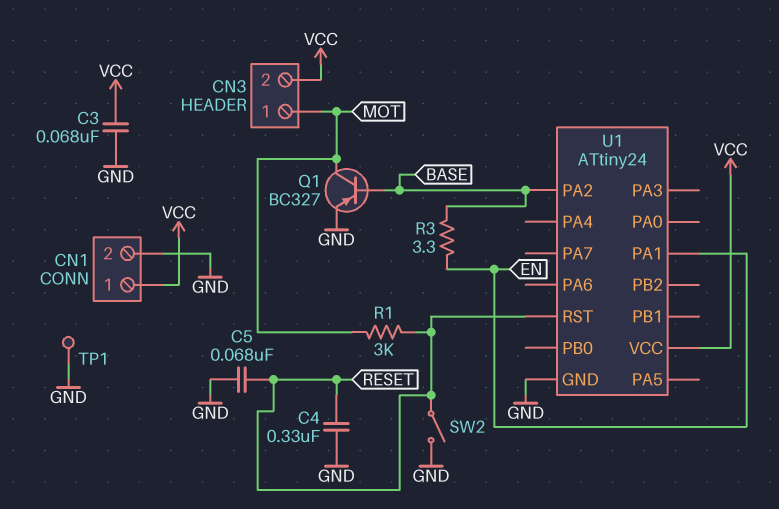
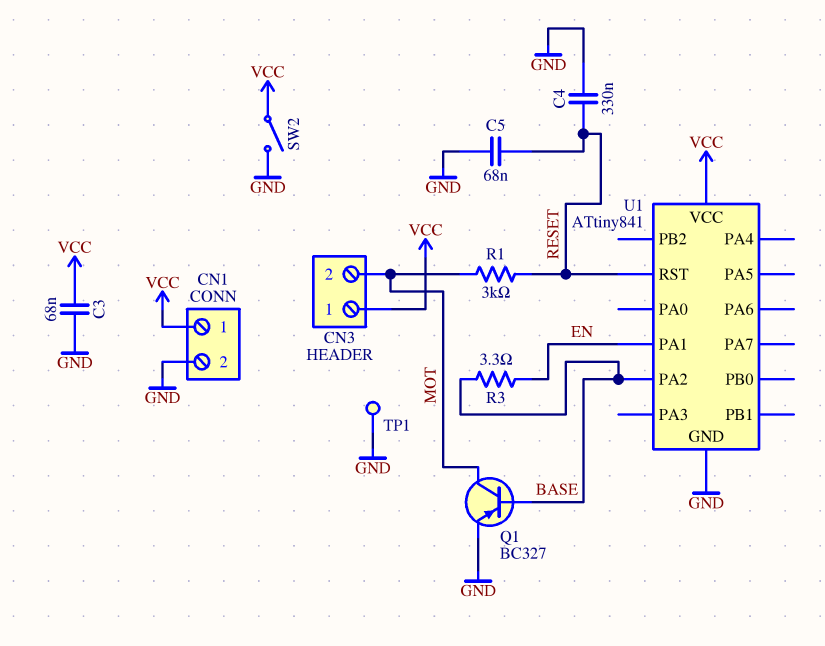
CN3 pin 1: MOT -> VCC
CN3 pin 2: VCC -> MOT
SW2: switch (GND, RESET) -> switch (GND, VCC)
U1: ATtiny24 -> ATtiny841

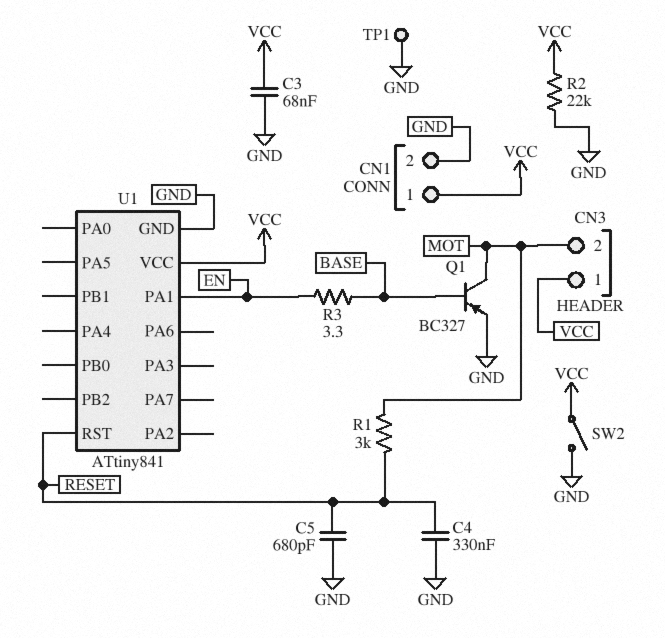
C5: 68nF (GND, RESET) -> 680pF (GND, RESET)
R2: none -> 22k (GND, VCC)
U1 pin PA2: BASE -> none

